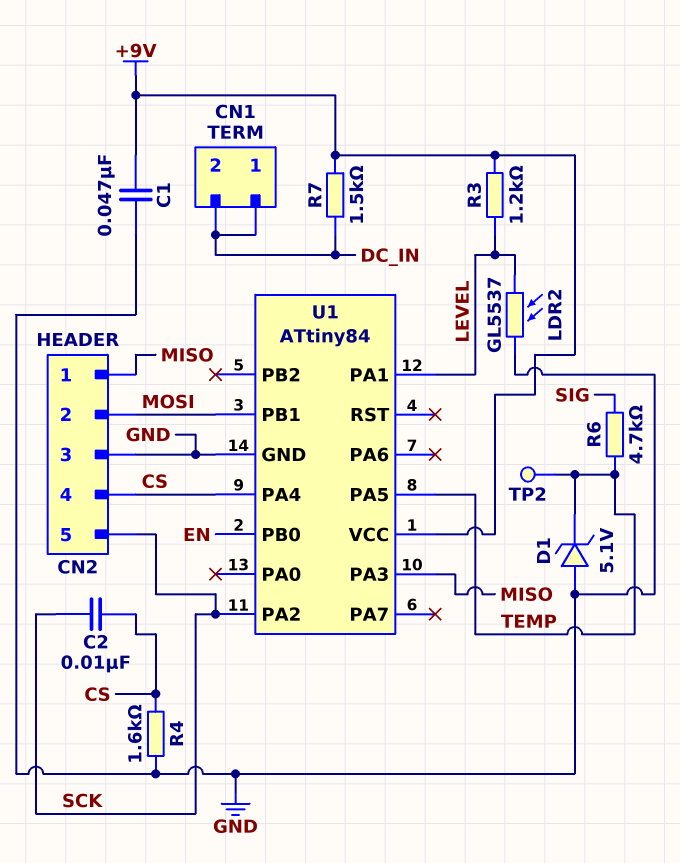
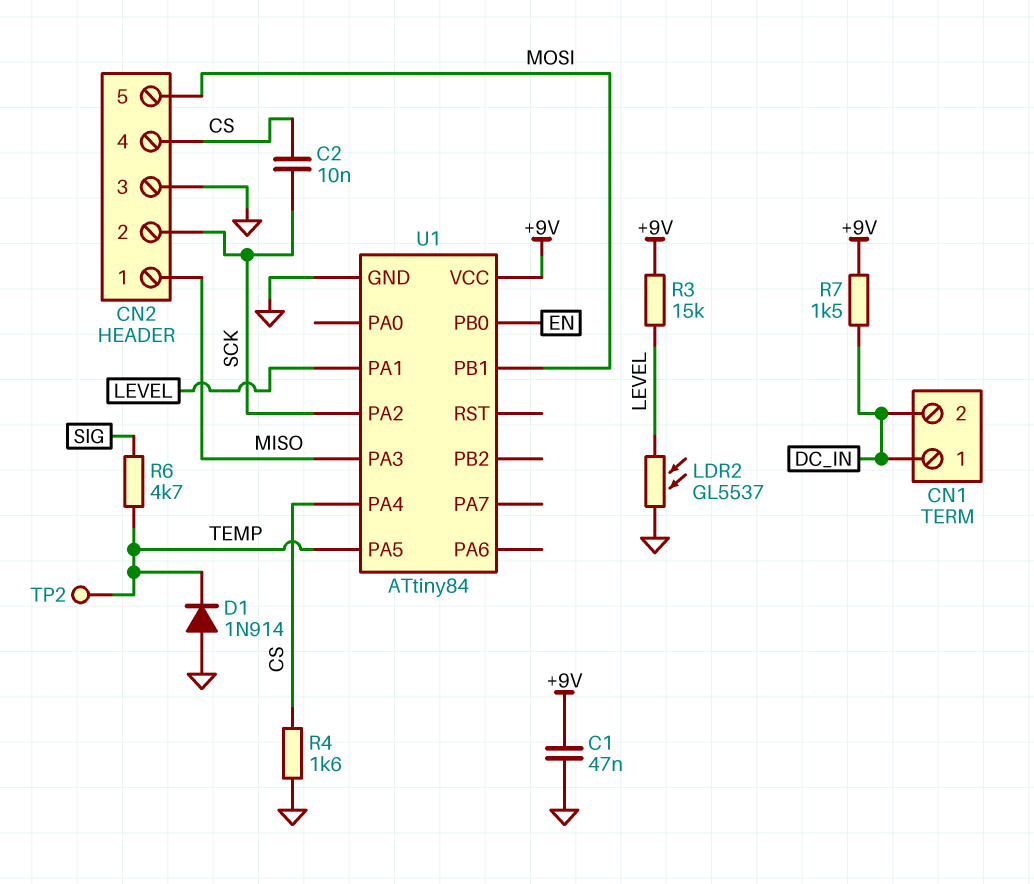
CN2 pin 2: MOSI -> SCK
CN2 pin 5: SCK -> MOSI
D1: zener 5.1V (A GND, K TEMP) -> diode 1N914 (A GND, K TEMP)
R3: 1.2k (+9V, LEVEL) -> 15k (+9V, LEVEL)

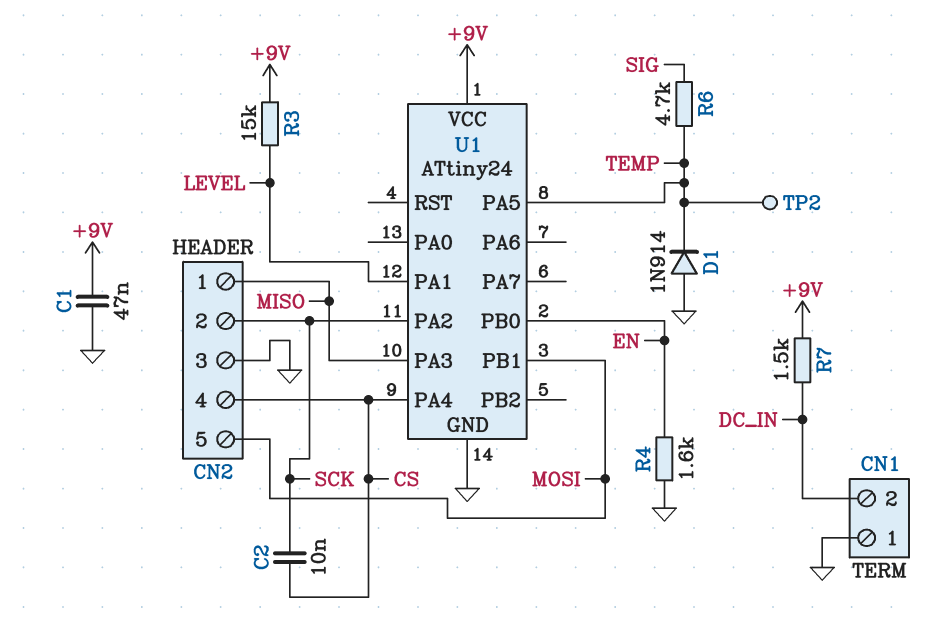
CN1 pin 1: DC_IN -> GND
LDR2: GL5537 (GND, LEVEL) -> none
R4: 1.6k (CS, GND) -> 1.6k (EN, GND)
U1: ATtiny84 -> ATtiny24

